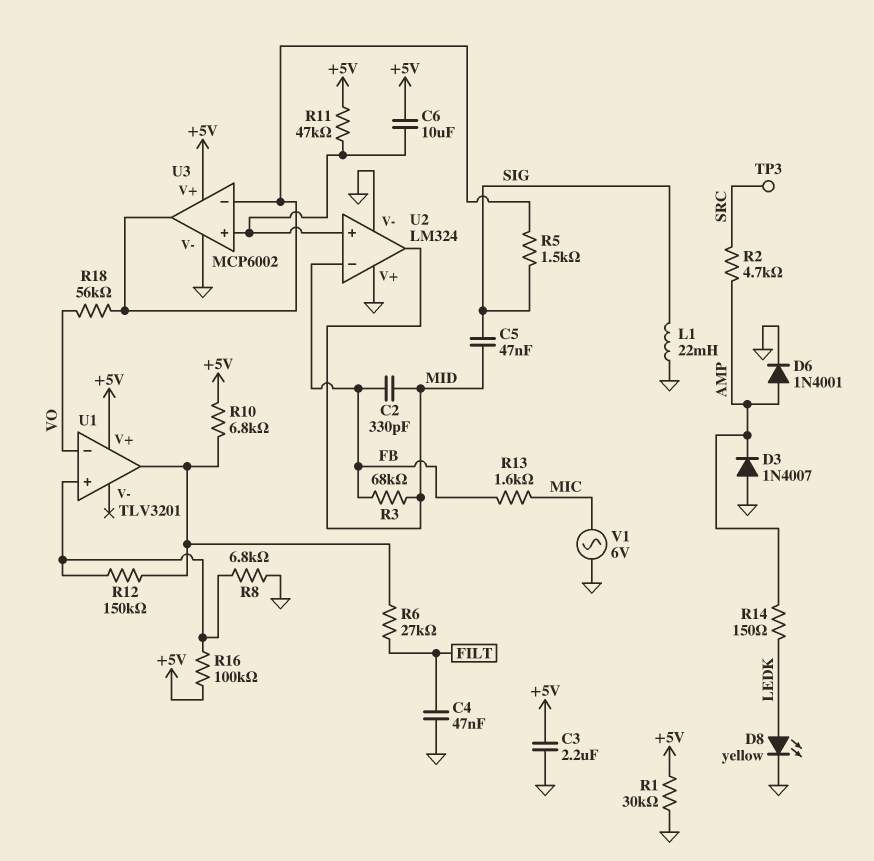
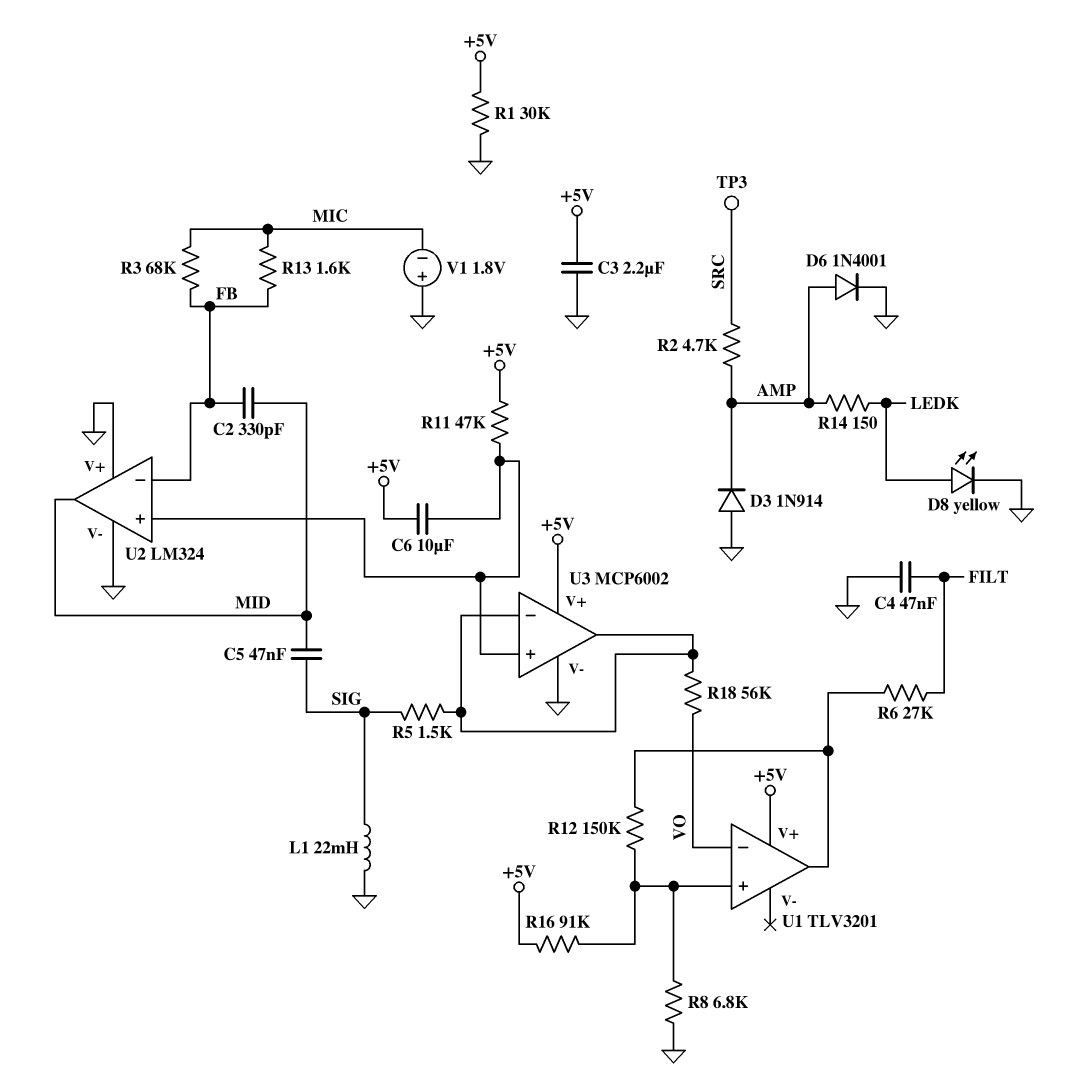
D3: diode 1N4007 (A GND, K AMP) -> diode 1N914 (A GND, K AMP)
R3: 68k (FB, MID) -> 68k (FB, MIC)
R10: 6.8k (+5V, U1/out) -> none
R16: 100k (+5V, U1/in+) -> 91k (+5V, U1/in+)
V1: AC 6V (GND, MIC) -> 1.8V (plus GND, minus MIC)

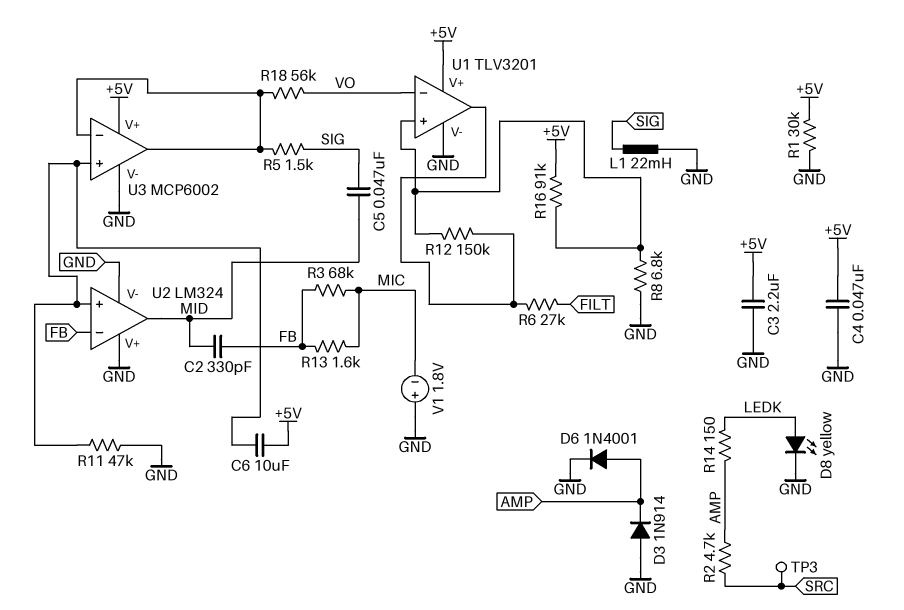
C4: 47nF (FILT, GND) -> 47nF (+5V, GND)
R11: 47k (+5V, U2/in+) -> 47k (GND, U2/in+)
U1 pin V-: none -> GND

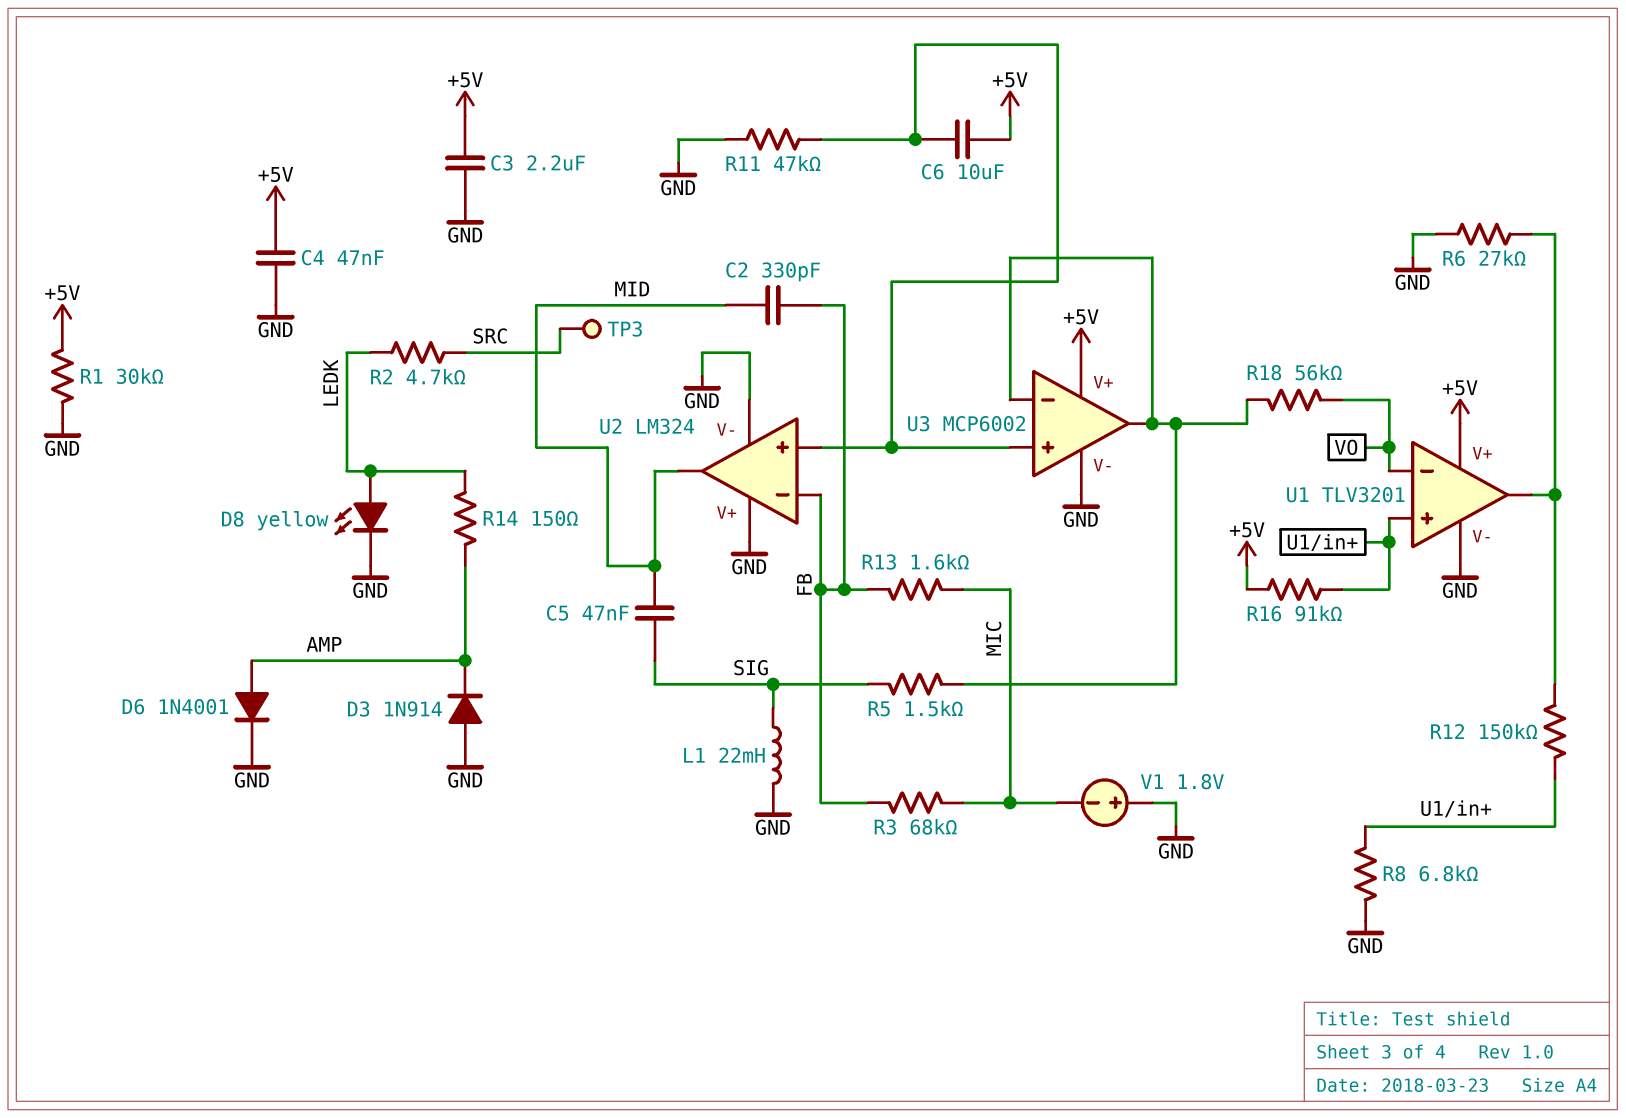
R2: 4.7k (AMP, SRC) -> 4.7k (LEDK, SRC)
R6: 27k (FILT, U1/out) -> 27k (GND, U1/out)

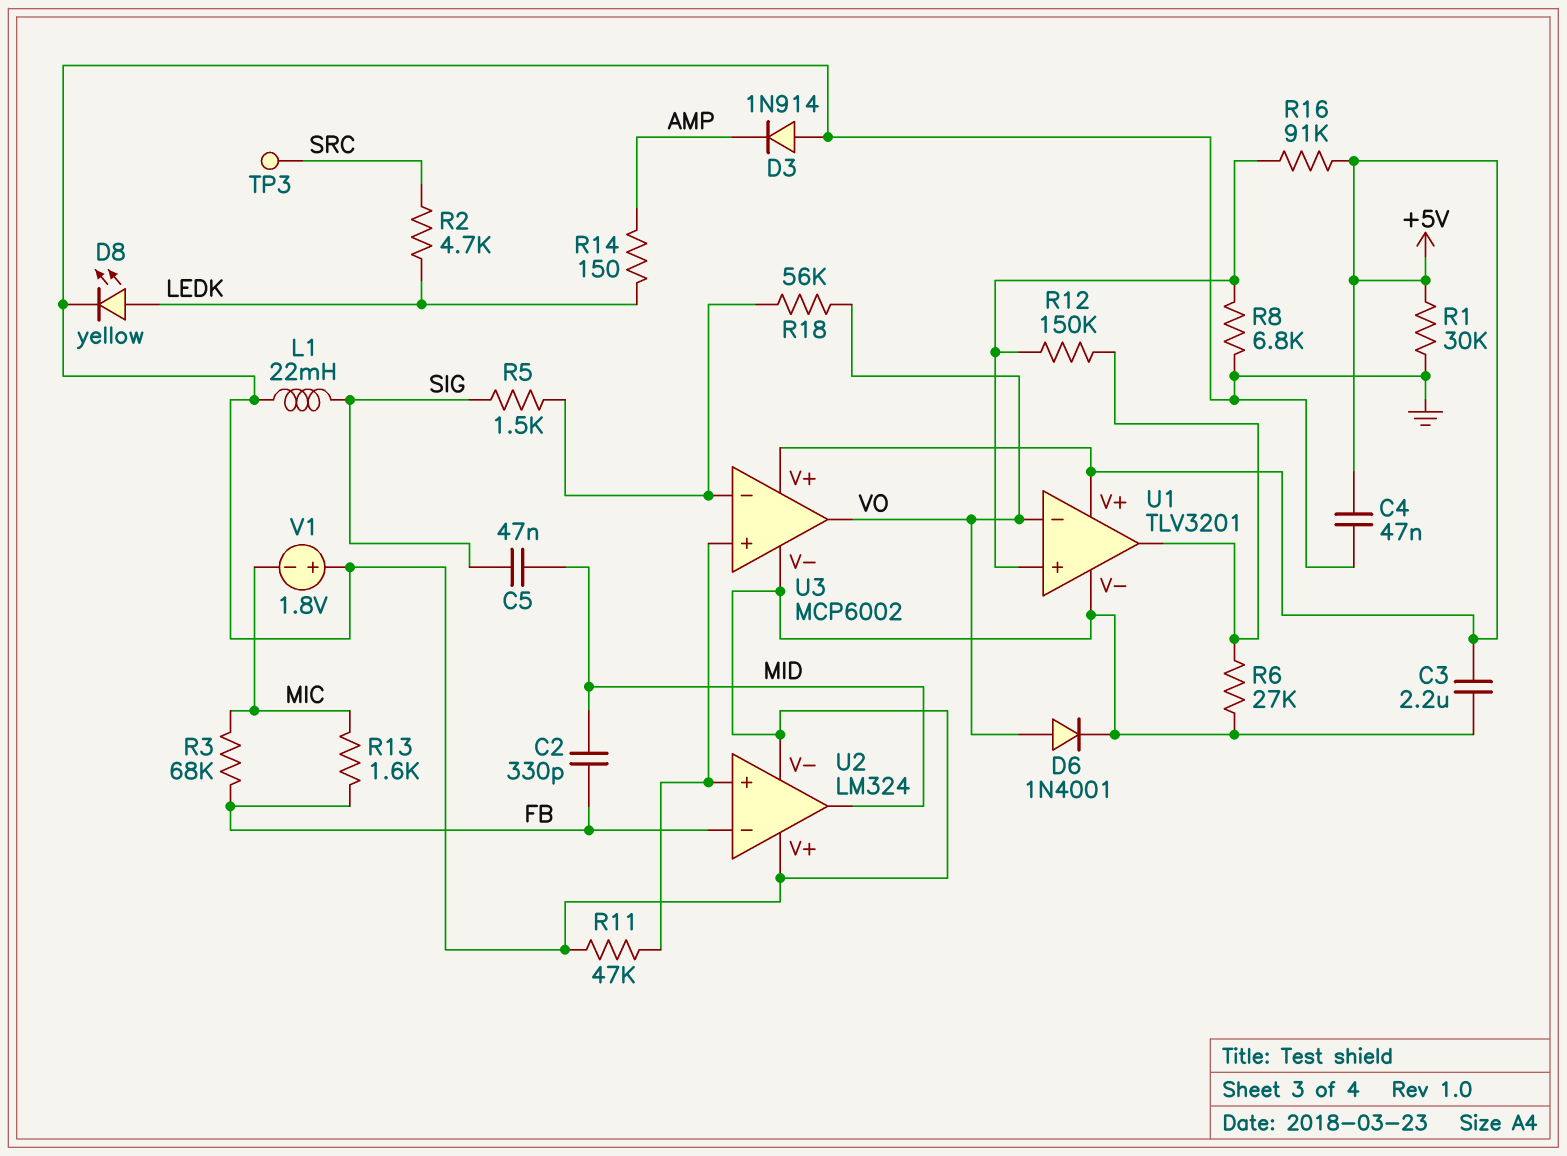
C6: 10uF (+5V, U2/in+) -> none
D6: diode 1N4001 (A AMP, K GND) -> diode 1N4001 (A VO, K GND)
U3 pin out: U3/in- -> VO

